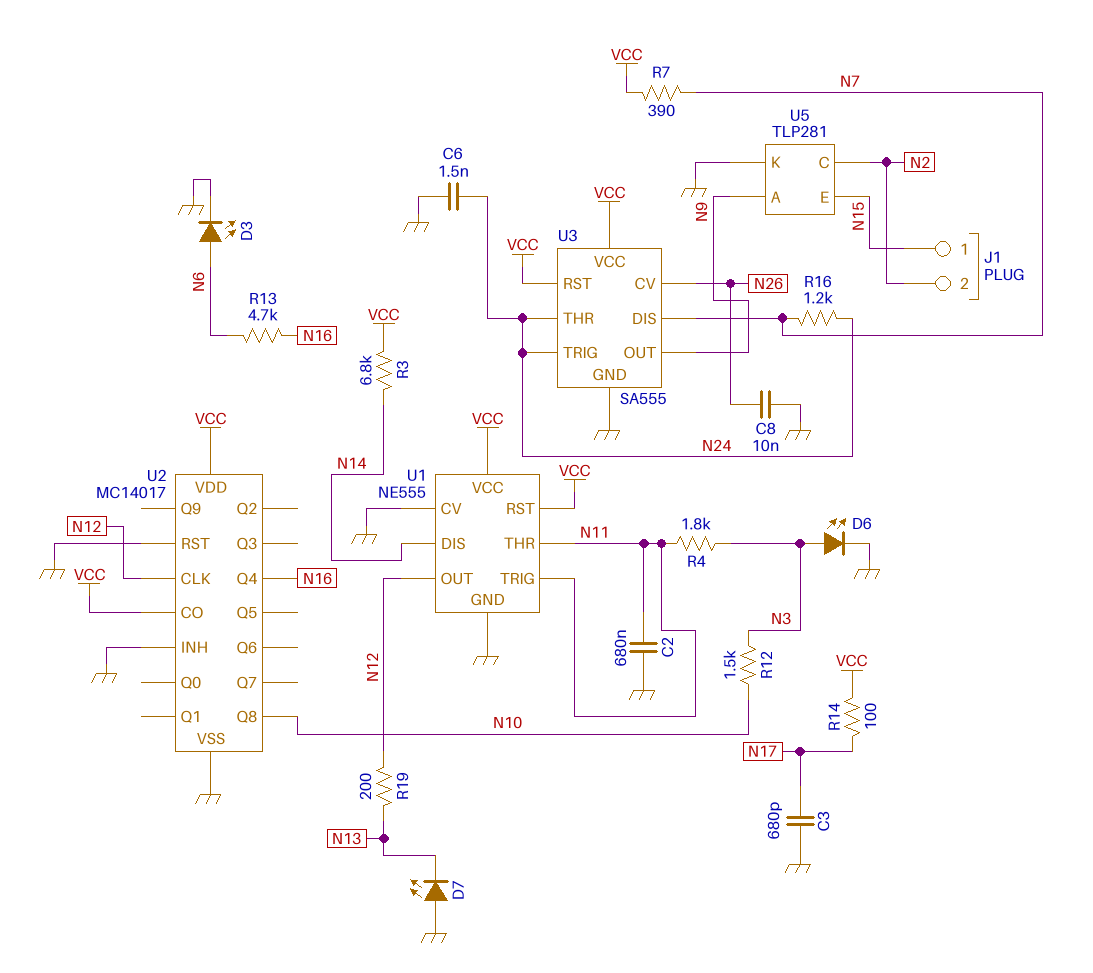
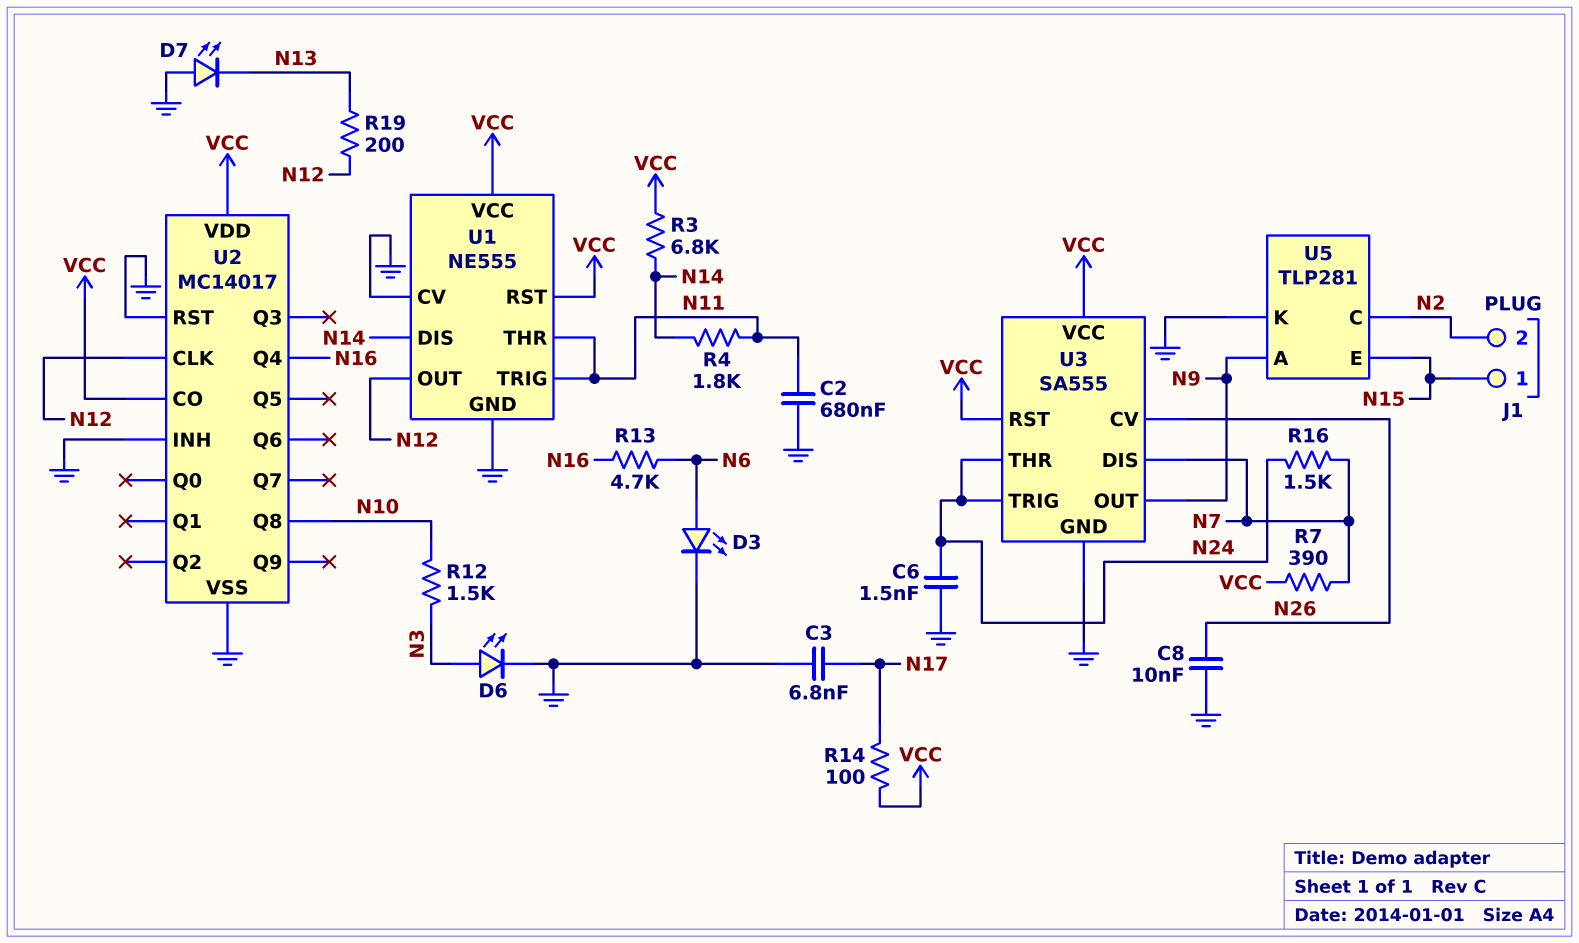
C3: 680pF (GND, N17) -> 6.8nF (GND, N17)
R4: 1.8k (N3, N11) -> 1.8k (N11, N14)
R16: 1.2k (N7, N24) -> 1.5k (N7, N24)

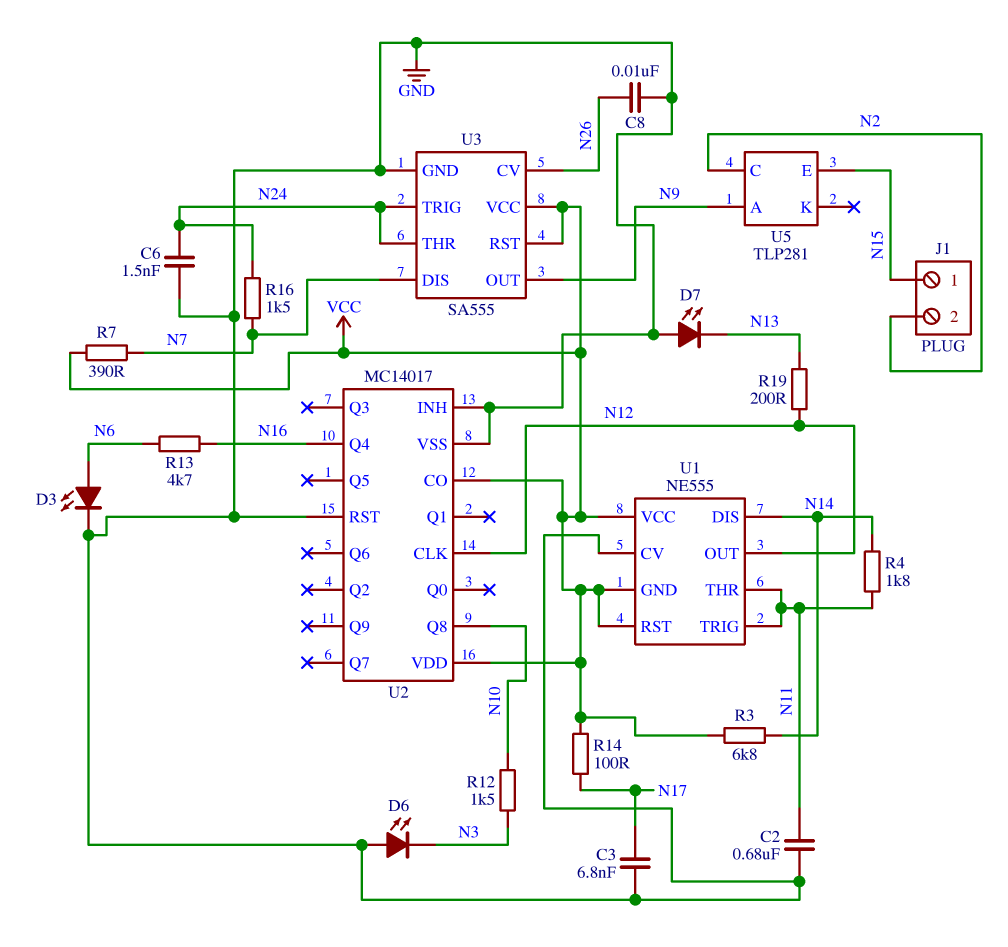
D6: LED (A N3, K GND) -> LED (A GND, K N3)
U1 pin GND: GND -> VCC
U5 pin K: GND -> none

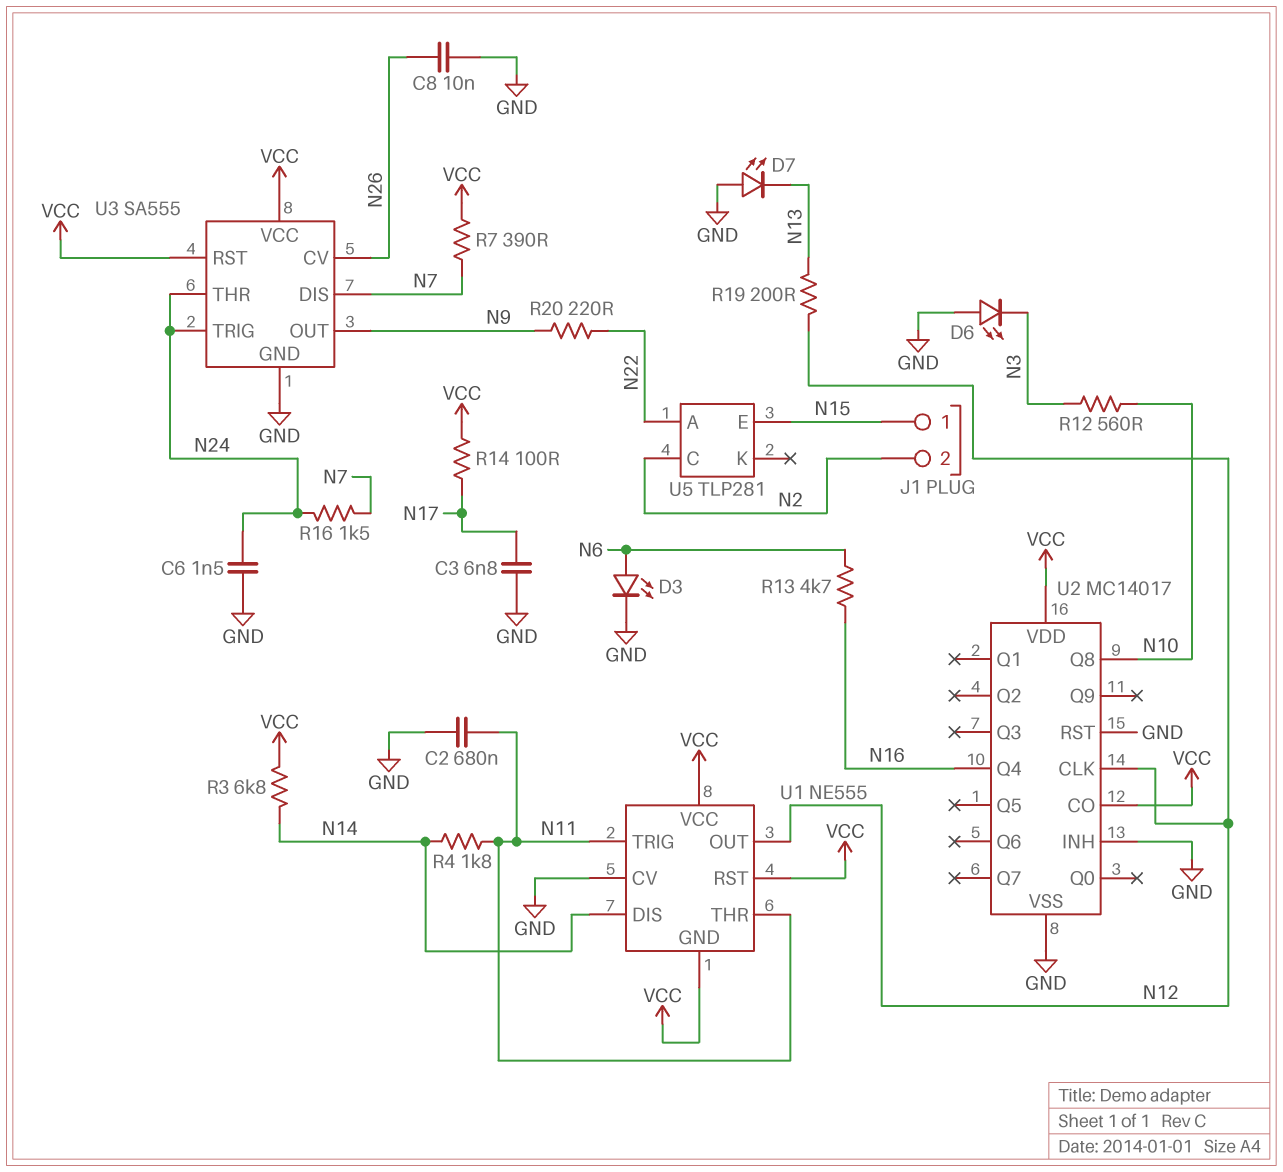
R12: 1.5k (N3, N10) -> 560 (N3, N10)
R20: none -> 220 (N9, N22)
U5 pin A: N9 -> N22

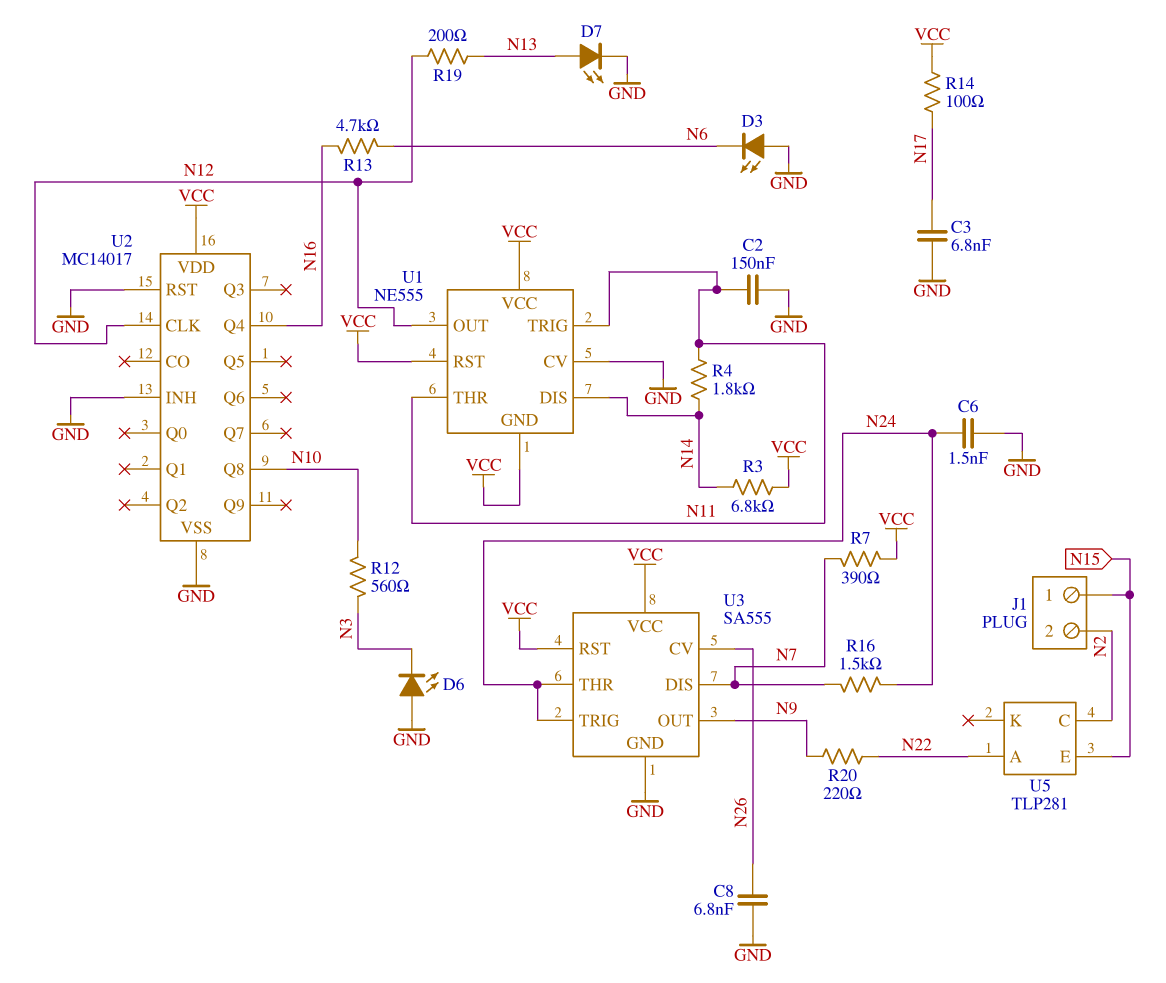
C2: 680nF (GND, N11) -> 150nF (GND, N11)
C8: 10nF (GND, N26) -> 6.8nF (GND, N26)
D3: LED (A N6, K GND) -> LED (A GND, K N6)
D7: LED (A GND, K N13) -> LED (A N13, K GND)
U2 pin CO: VCC -> none

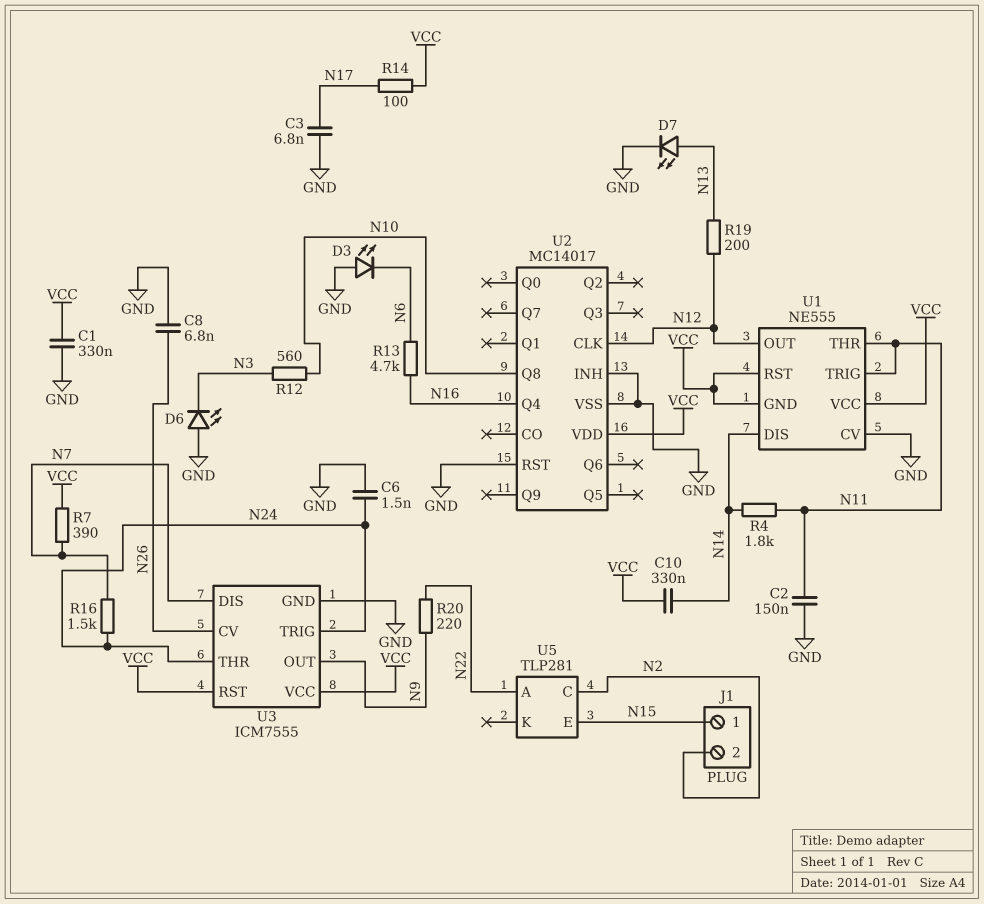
C1: none -> 330nF (GND, VCC)
C10: none -> 330nF (N14, VCC)
R3: 6.8k (N14, VCC) -> none
U3: SA555 -> ICM7555

